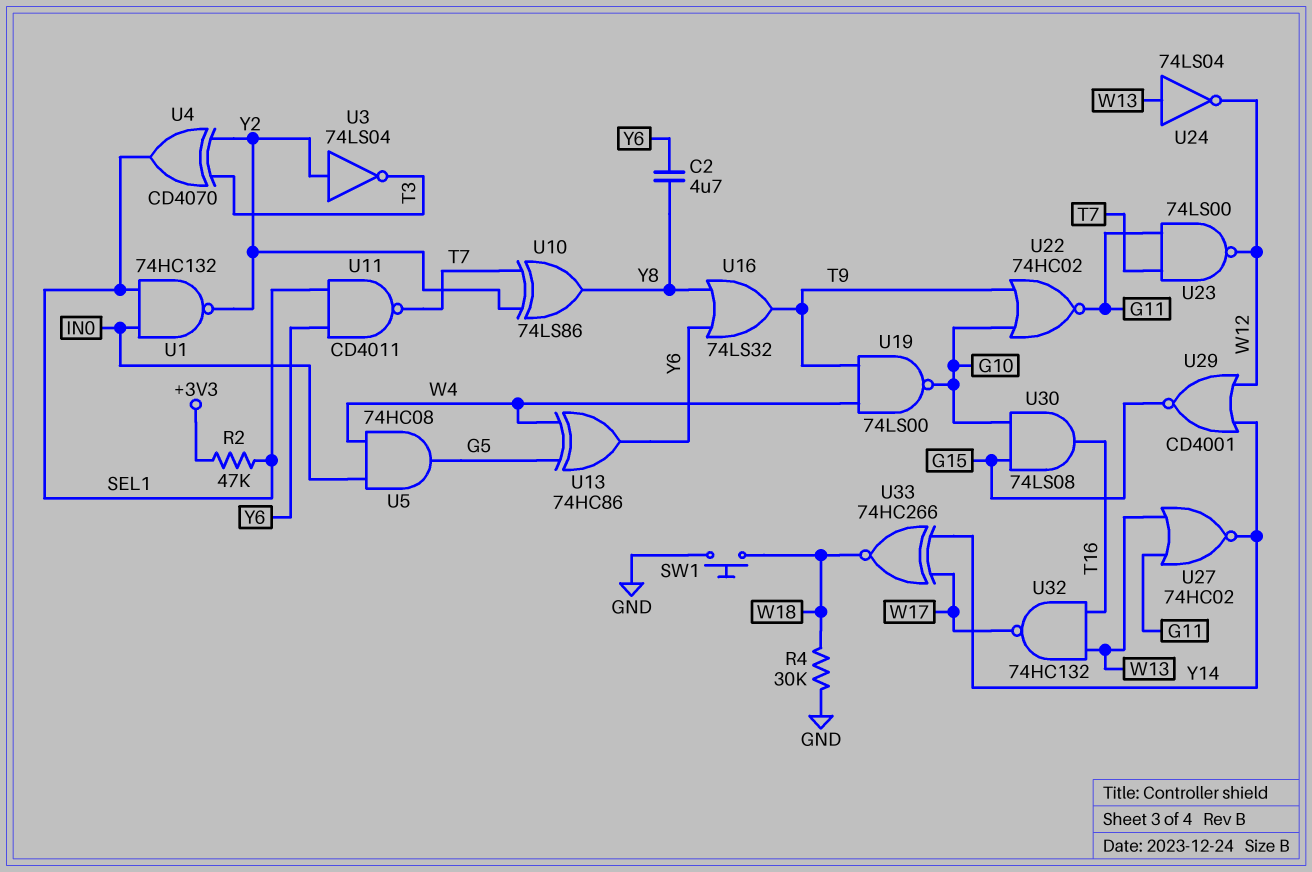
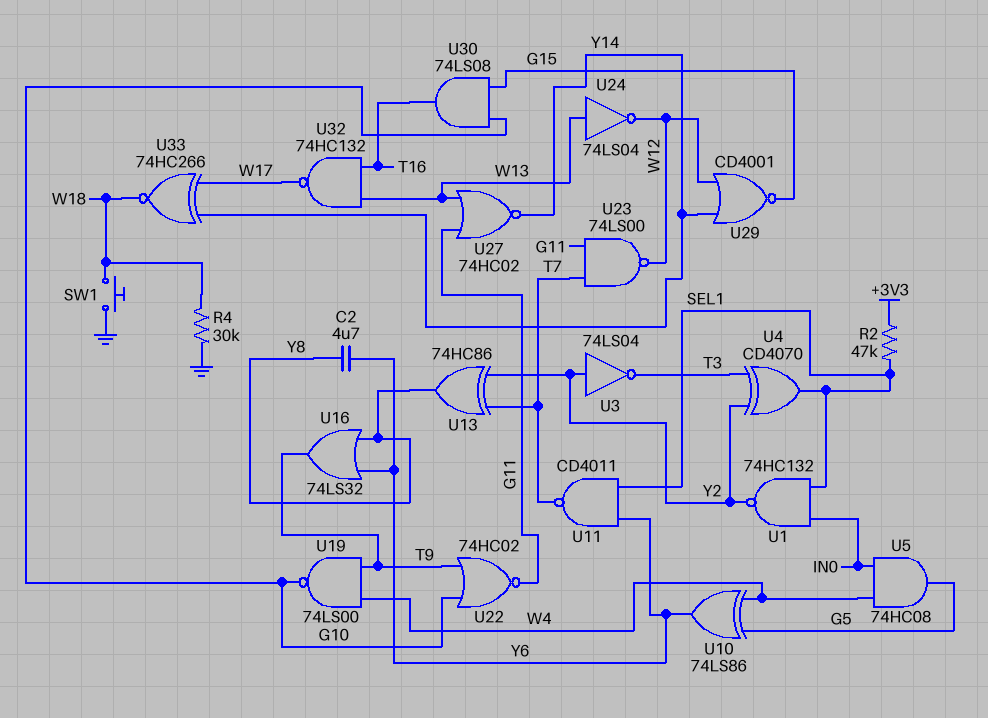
U10: XOR 74LS86 (in T7, in Y2, out Y8) -> XOR 74LS86 (in G5, in W4, out Y6)
U13: XOR 74HC86 (in G5, in W4, out Y6) -> XOR 74HC86 (in T7, in Y2, out Y8)

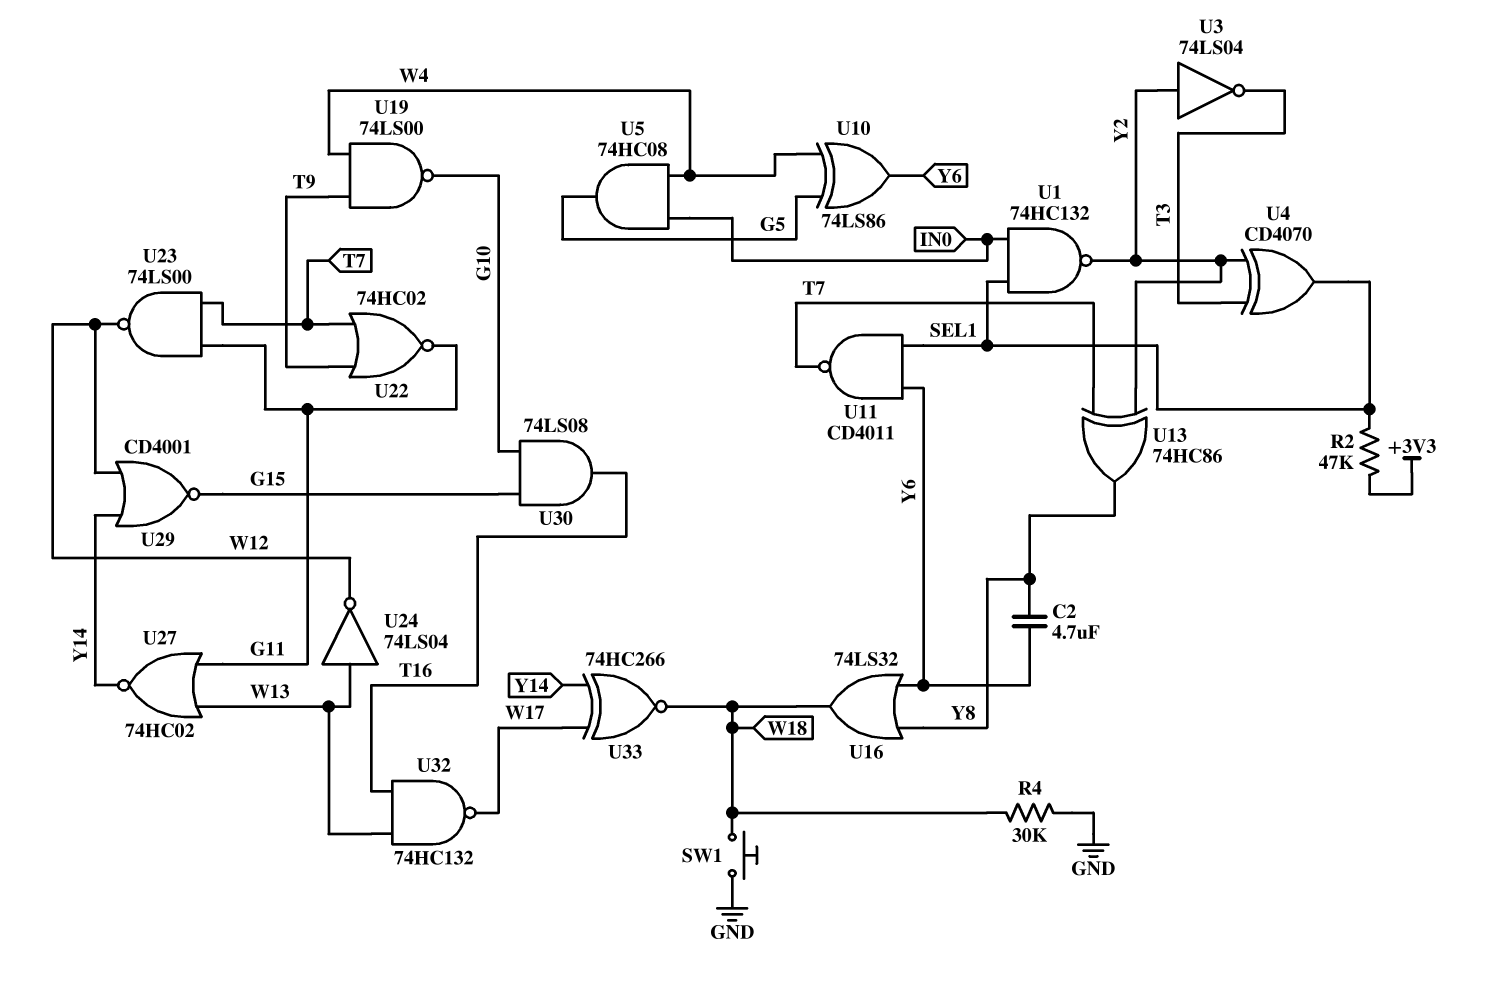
U16: OR 74LS32 (in Y6, in Y8, out T9) -> OR 74LS32 (in Y6, in Y8, out W18)
U22: NOR 74HC02 (in G10, in T9, out G11) -> NOR 74HC02 (in T7, in T9, out G11)

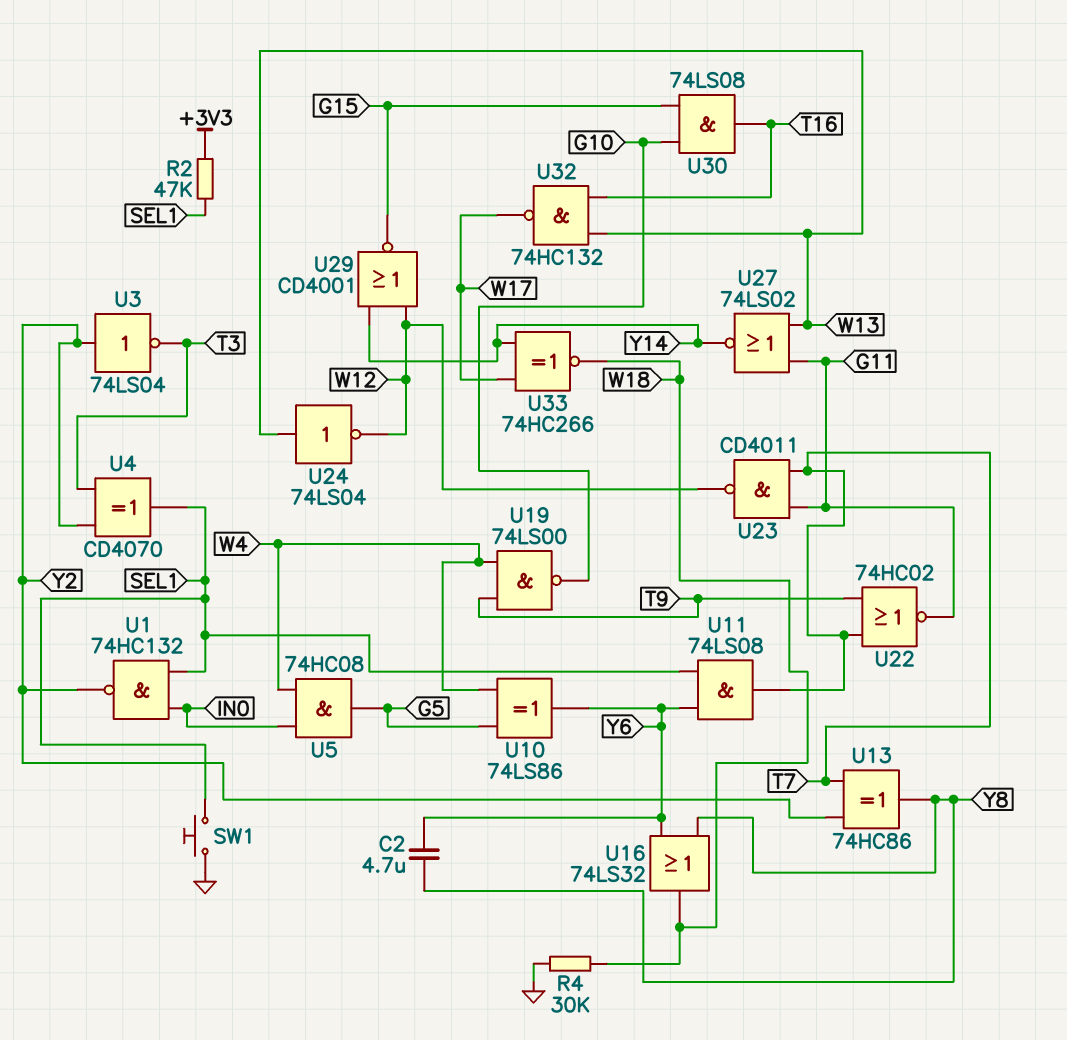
SW1: button (GND, W18) -> button (GND, SEL1)
U11: NAND CD4011 (in SEL1, in Y6, out T7) -> AND 74LS08 (in SEL1, in Y6, out T7)
U23: NAND 74LS00 (in G11, in T7, out W12) -> NAND CD4011 (in G11, in T7, out W12)
U27: NOR 74HC02 (in G11, in W13, out Y14) -> NOR 74LS02 (in G11, in W13, out Y14)

